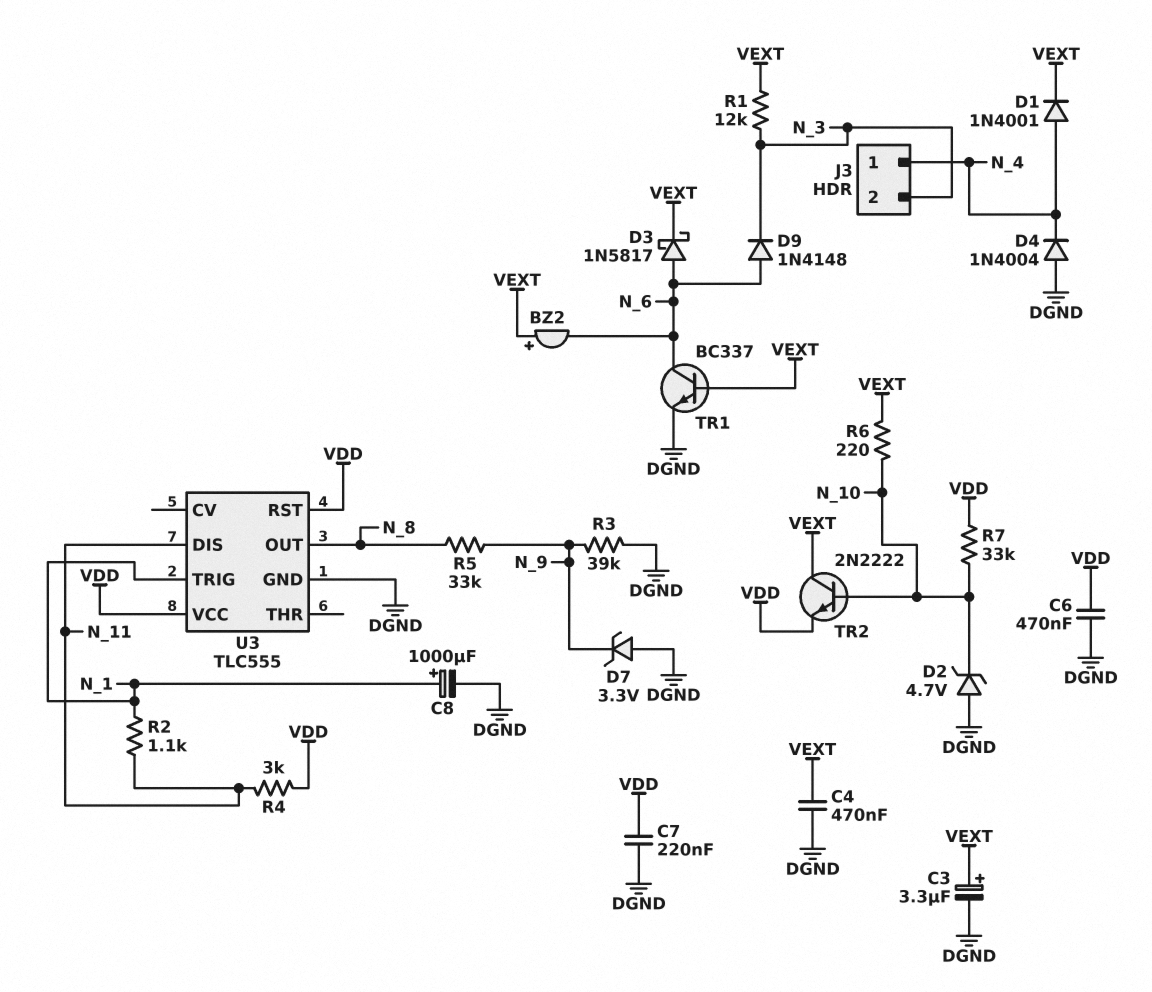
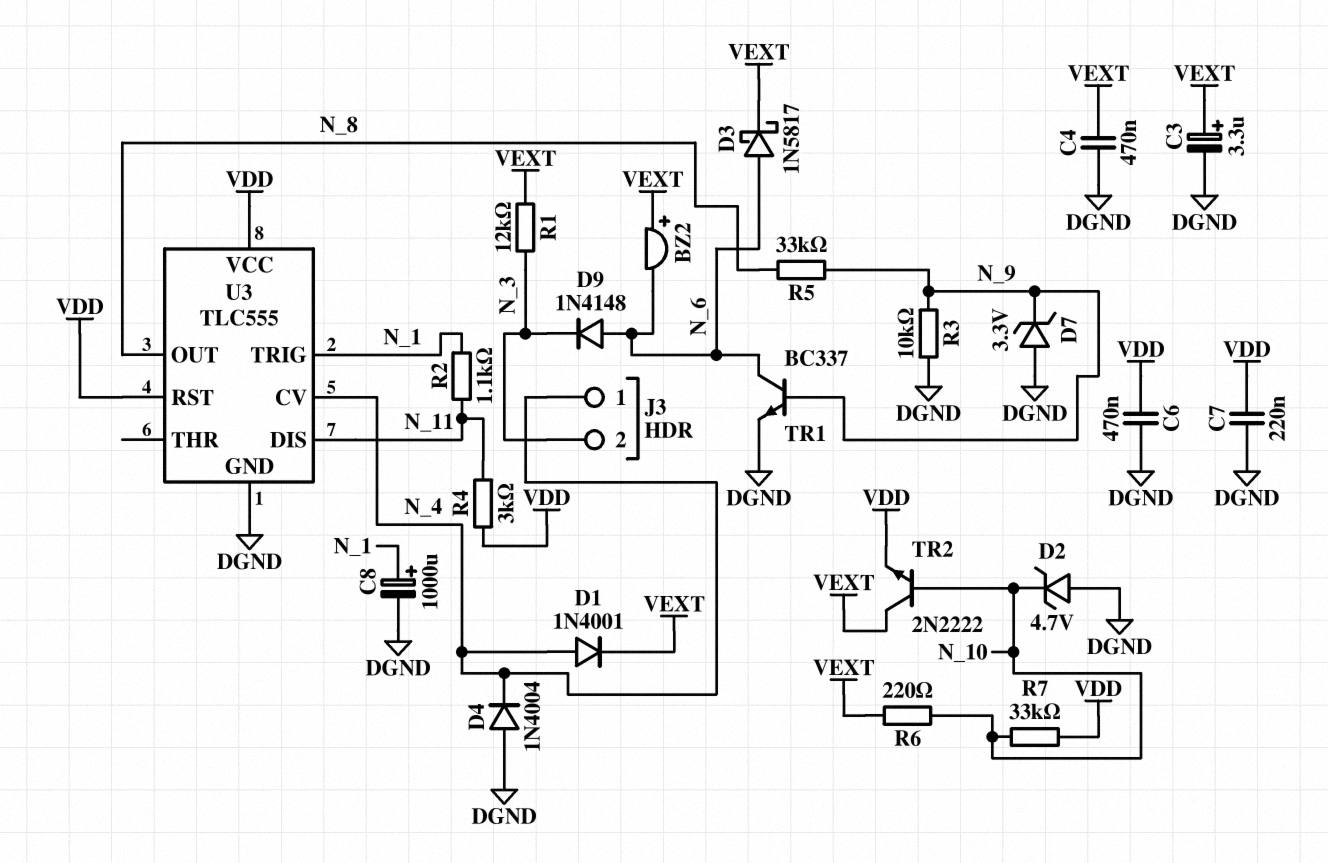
R3: 39k (DGND, N_9) -> 10k (DGND, N_9)
TR1: NPN BC337 (B VEXT, C N_6, E DGND) -> NPN BC337 (B N_9, C N_6, E DGND)
U3 pin CV: none -> N_4

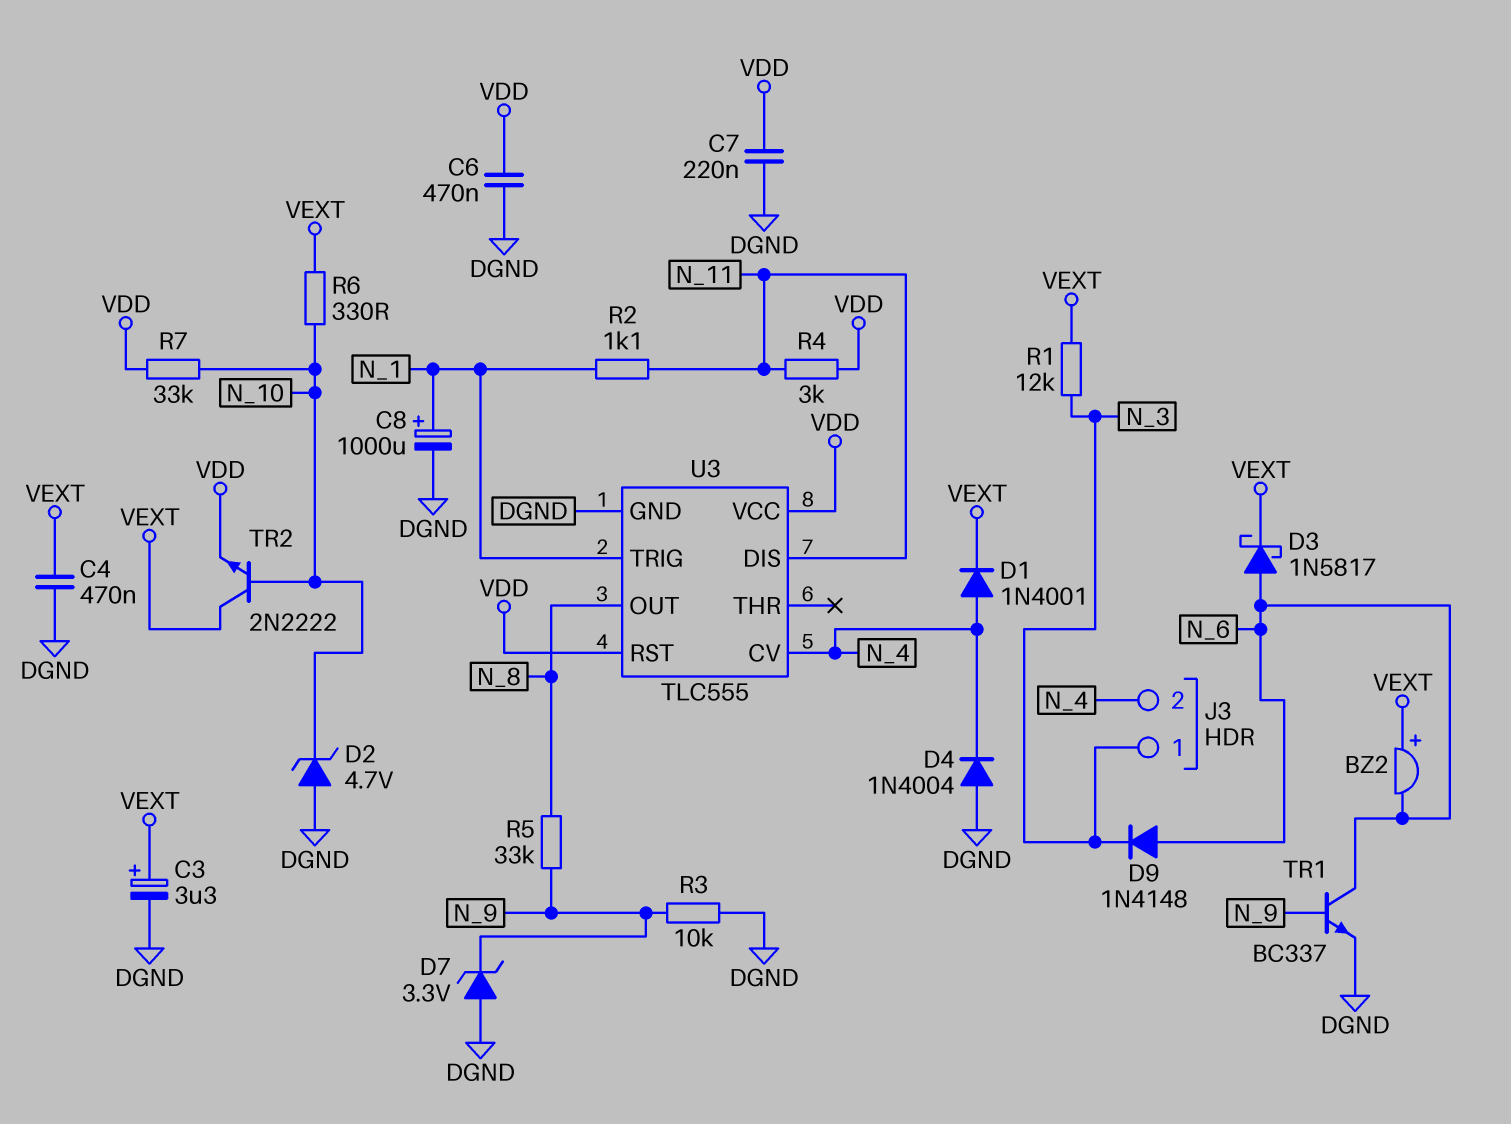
J3 pin 1: N_4 -> N_3
J3 pin 2: N_3 -> N_4
R6: 220 (N_10, VEXT) -> 330 (N_10, VEXT)

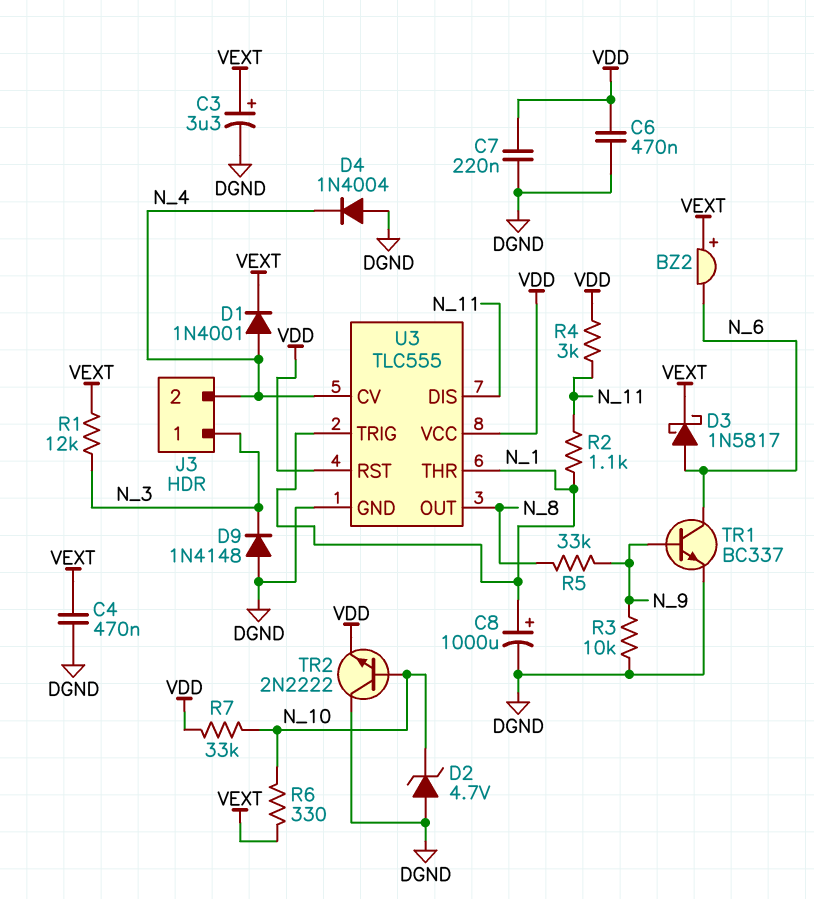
D7: zener 3.3V (A DGND, K N_9) -> none
D9: diode 1N4148 (A N_6, K N_3) -> diode 1N4148 (A DGND, K N_3)
TR2: NPN 2N2222 (B N_10, C VEXT, E VDD) -> NPN 2N2222 (B N_10, C DGND, E VDD)
U3 pin THR: none -> N_1

